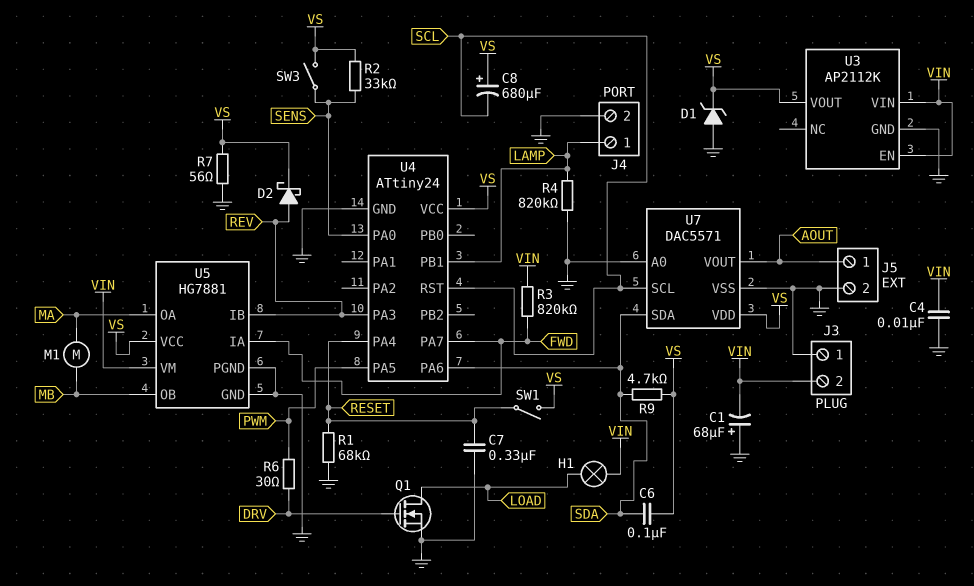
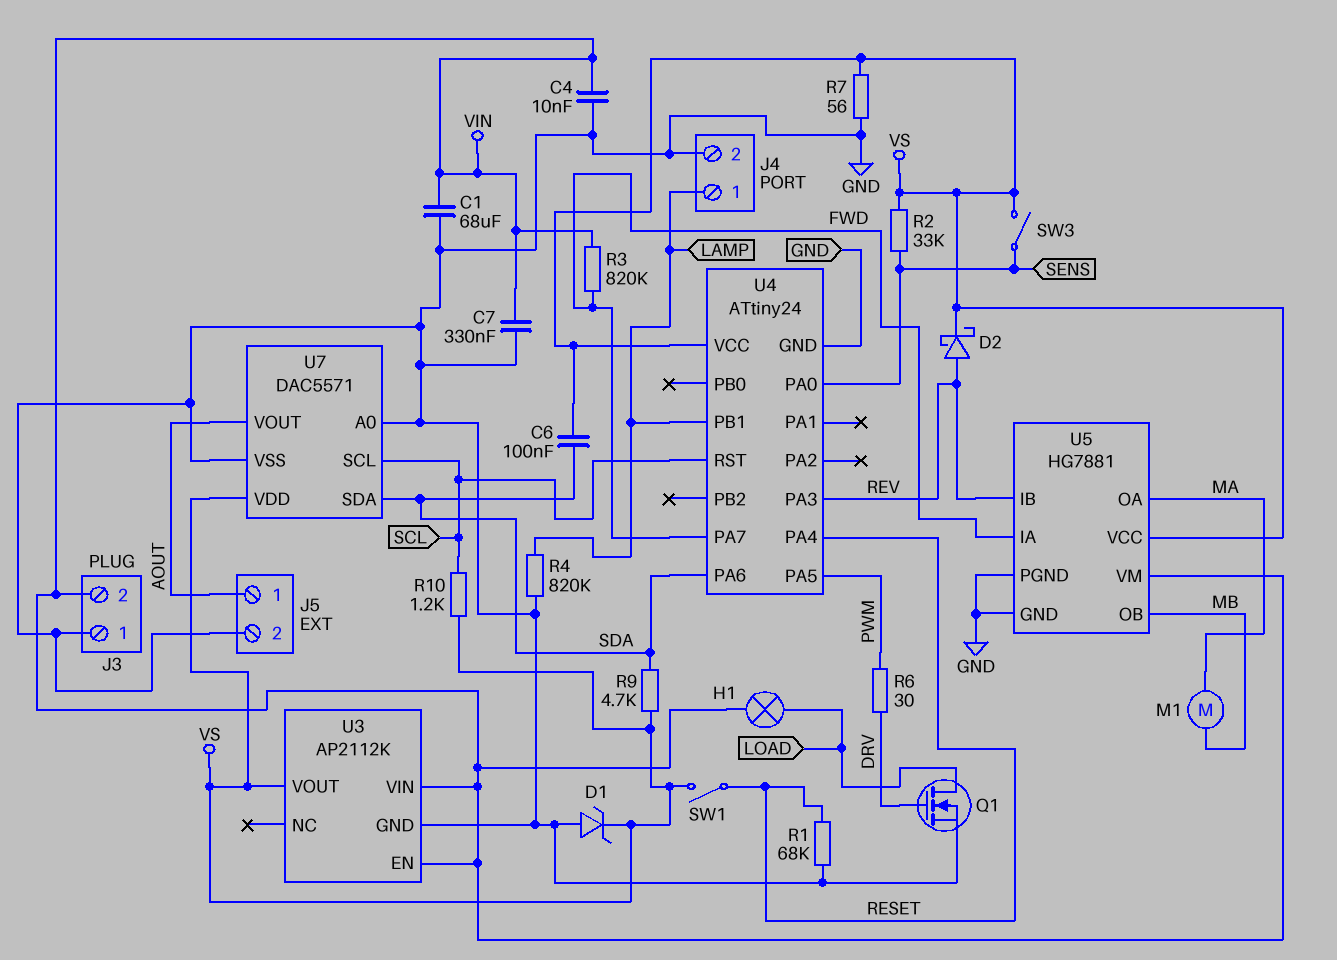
C1: 68uF (plus GND, minus VIN) -> 68uF (GND, VIN)
C7: 330nF (GND, RESET) -> 330nF (GND, VIN)
C8: 680uF (plus VS, minus SCL) -> none
R10: none -> 1.2k (SCL, VS)

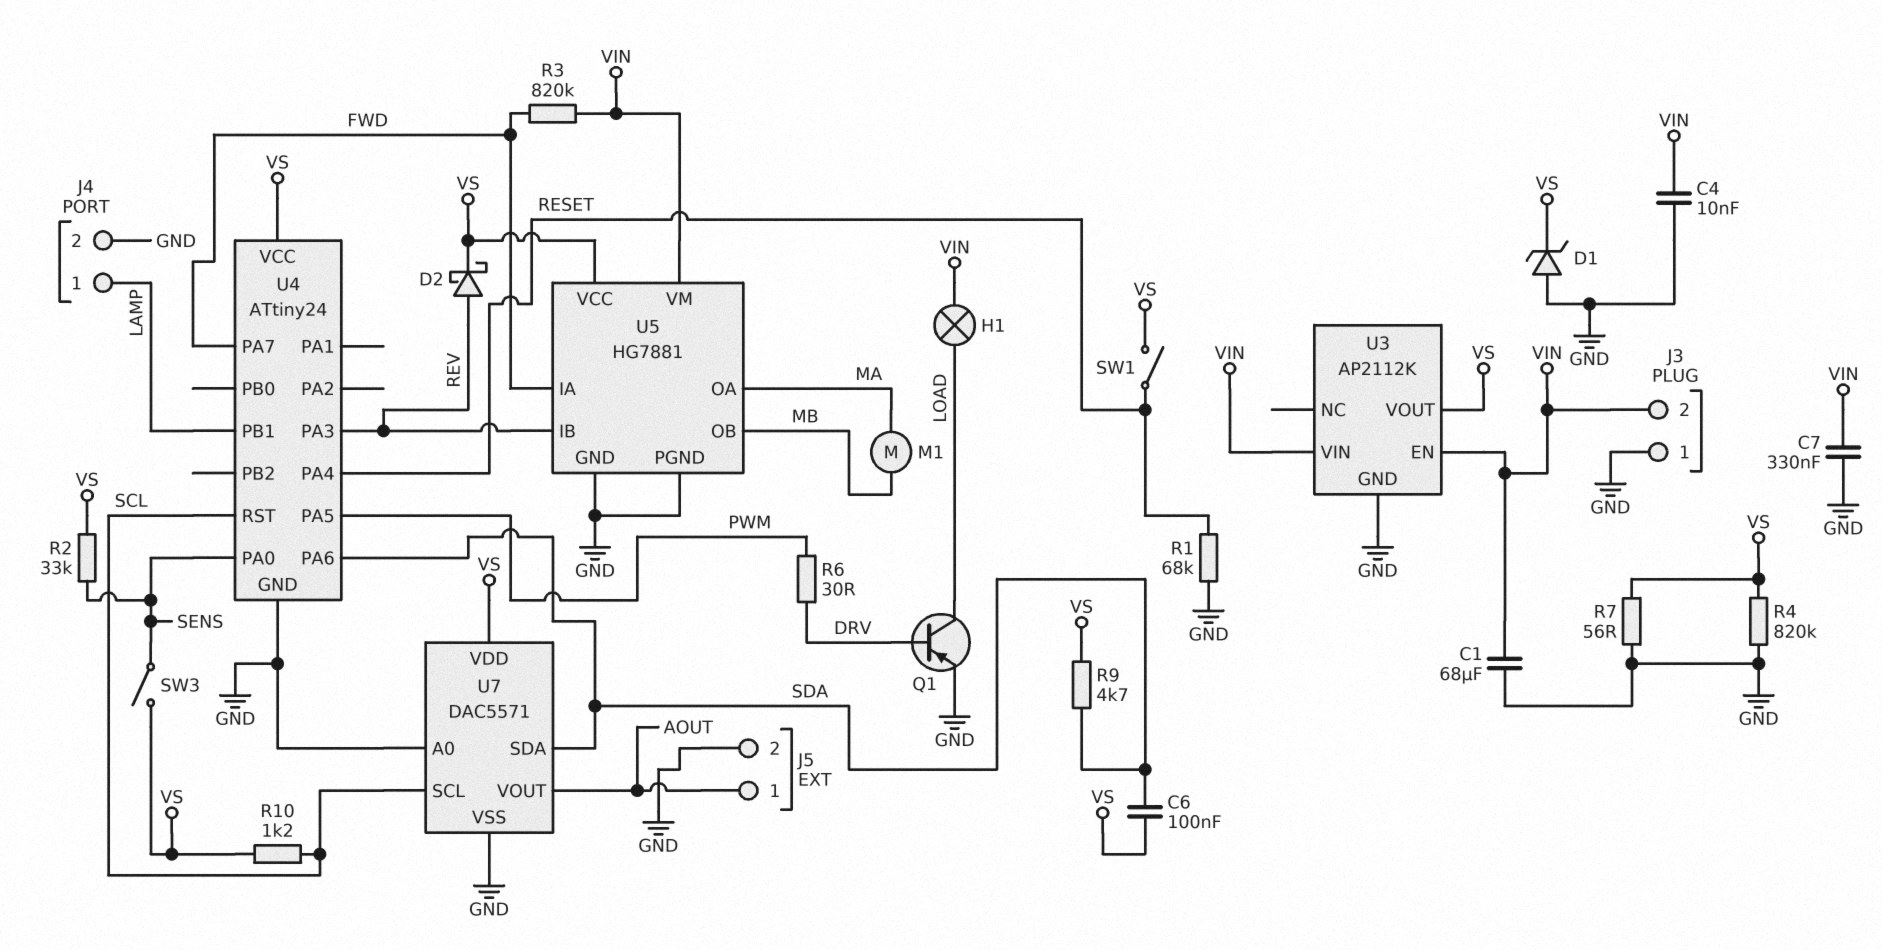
Q1: NMOS (G DRV, D LOAD, S GND) -> PNP (B DRV, C LOAD, E GND)
R4: 820k (GND, LAMP) -> 820k (GND, VS)

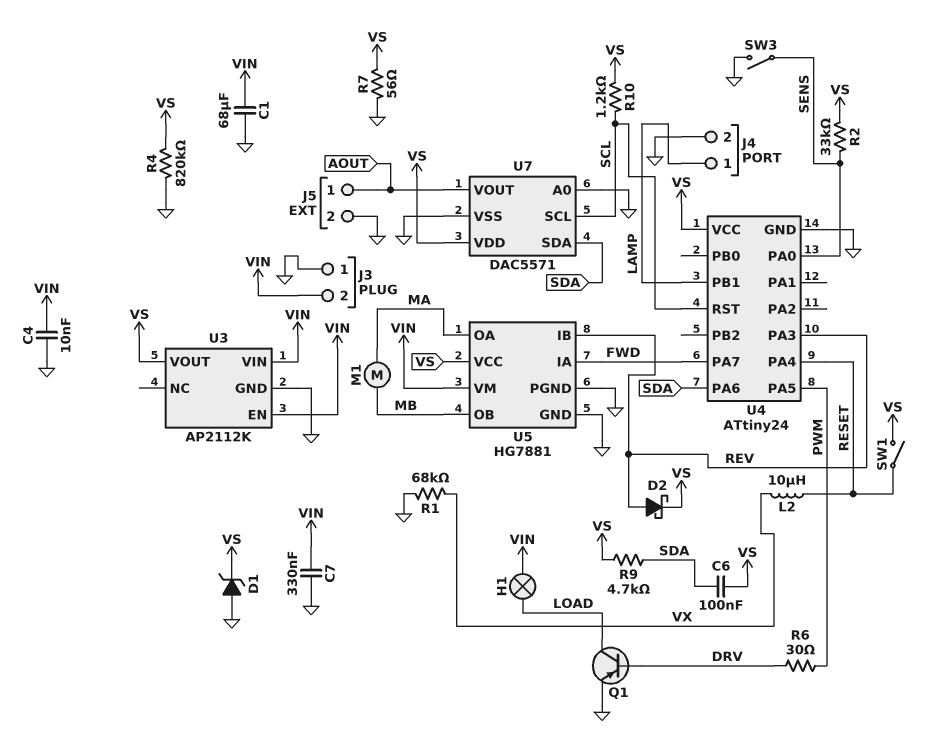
L2: none -> 10uH (RESET, VX)
R1: 68k (GND, RESET) -> 68k (GND, VX)
R3: 820k (FWD, VIN) -> none
SW3: switch (SENS, VS) -> switch (GND, SENS)

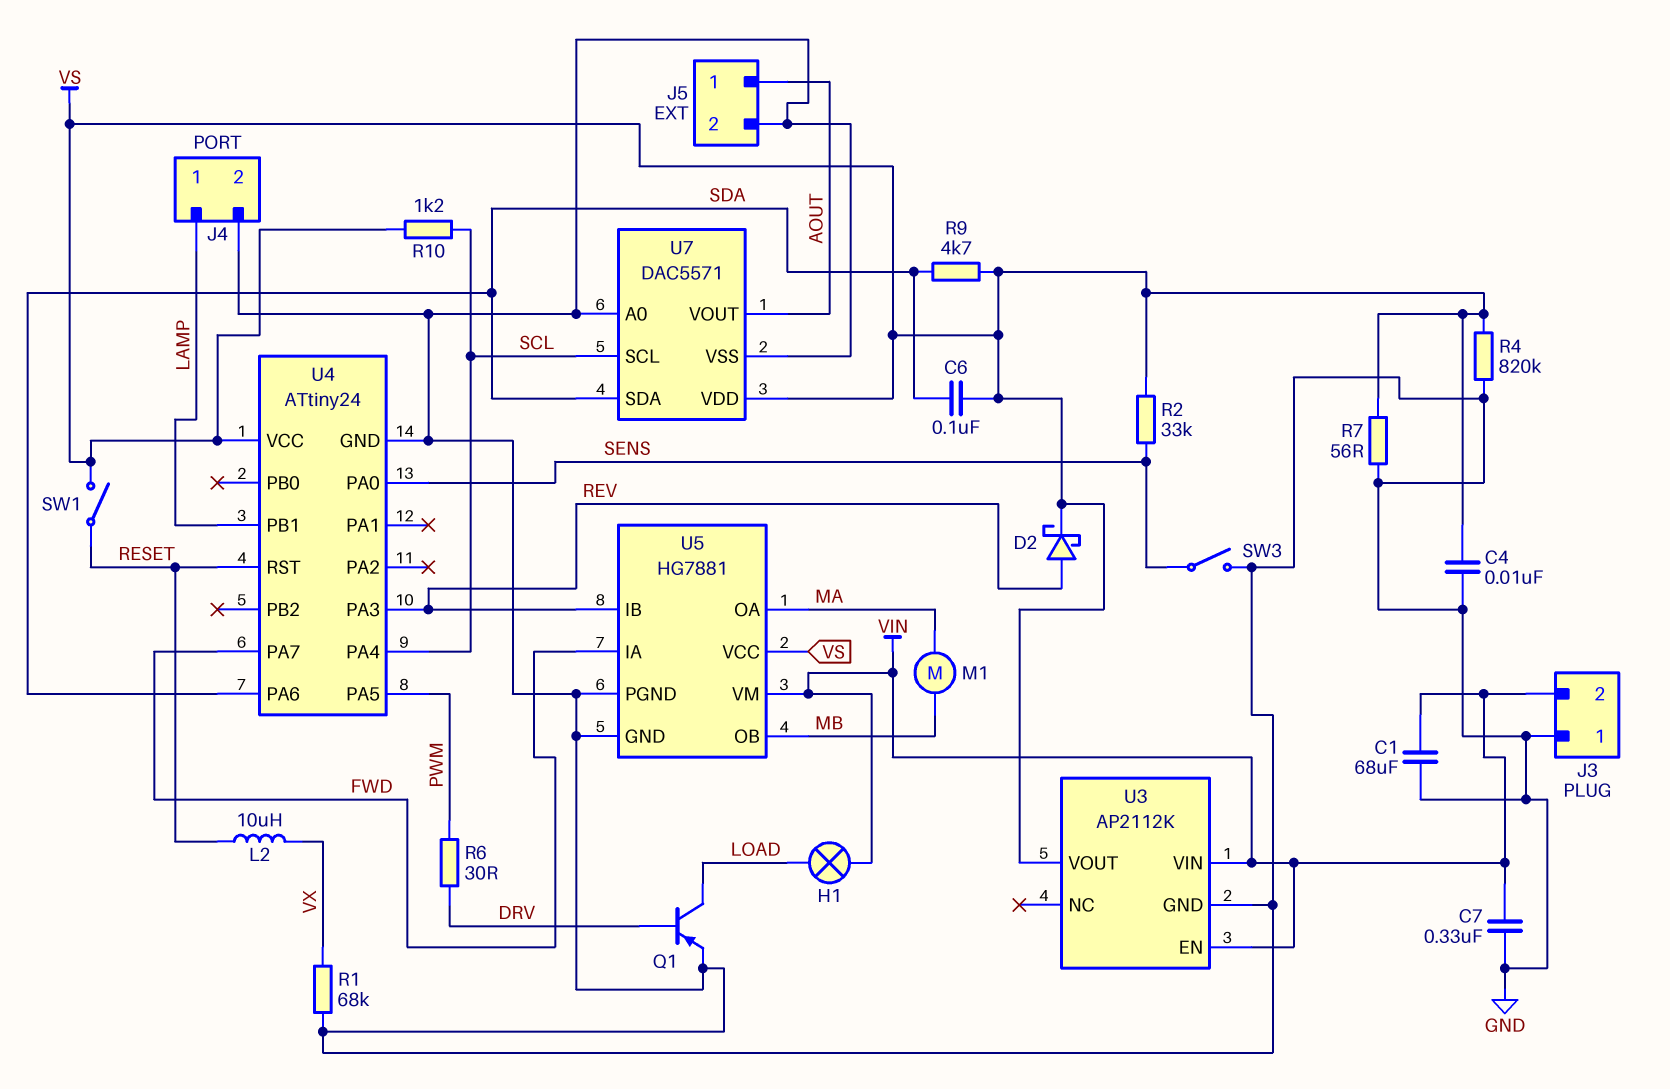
C4: 10nF (GND, VIN) -> 10nF (GND, VS)
D1: zener (A GND, K VS) -> none
U4 pin PA4: RESET -> SCL
U4 pin RST: SCL -> RESET

